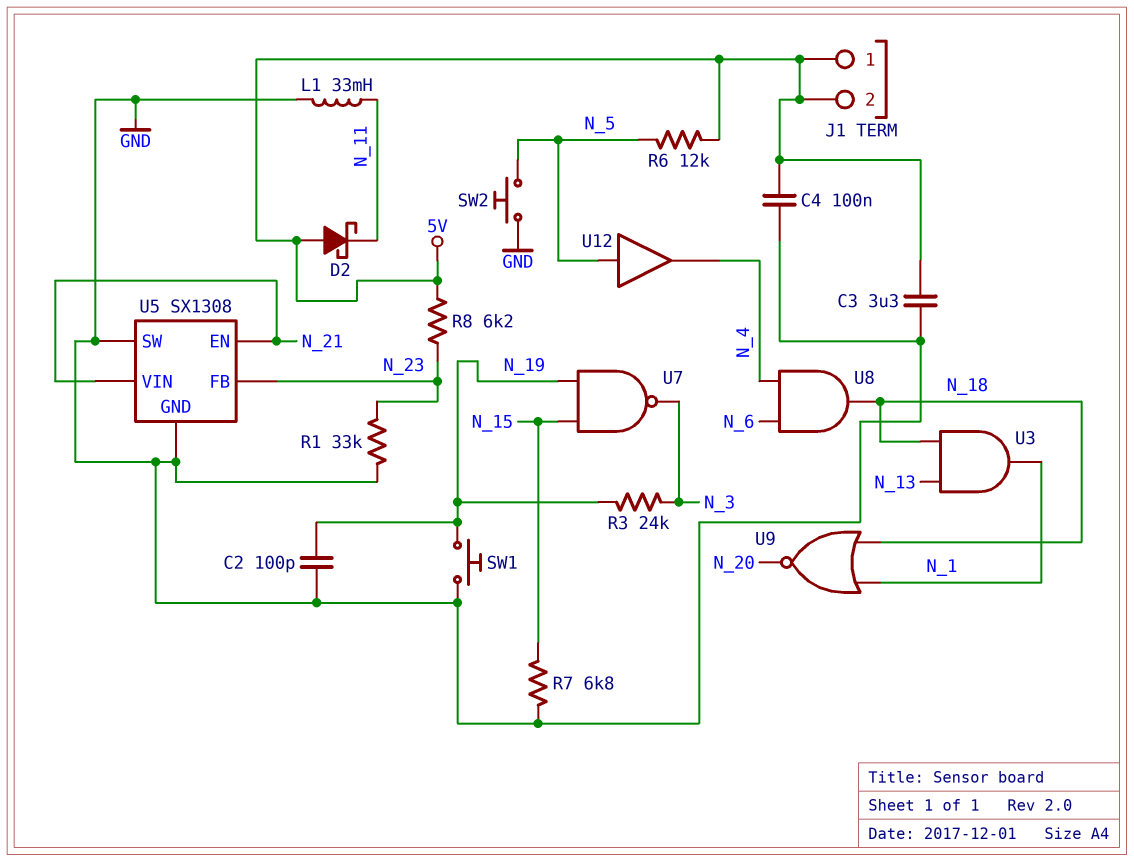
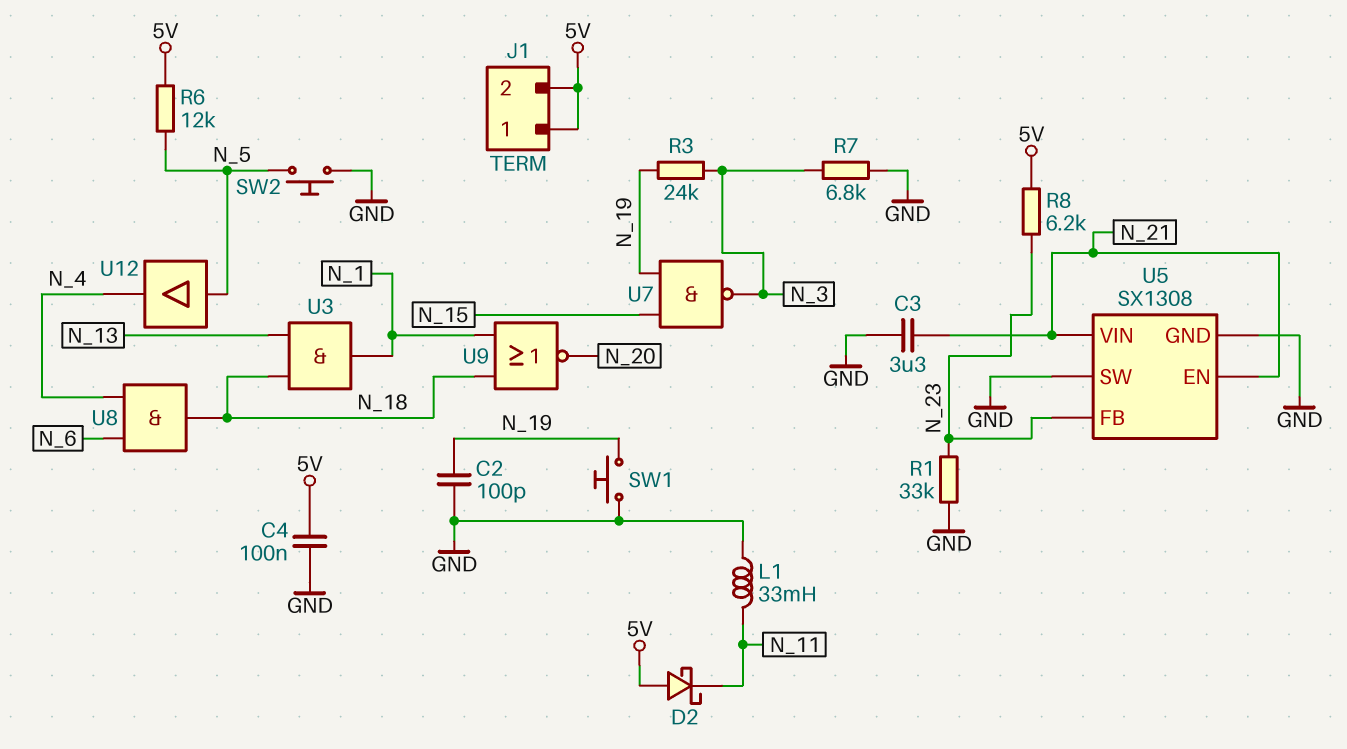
C3: 3.3uF (5V, GND) -> 3.3uF (GND, N_21)
R7: 6.8k (GND, N_15) -> 6.8k (GND, N_3)

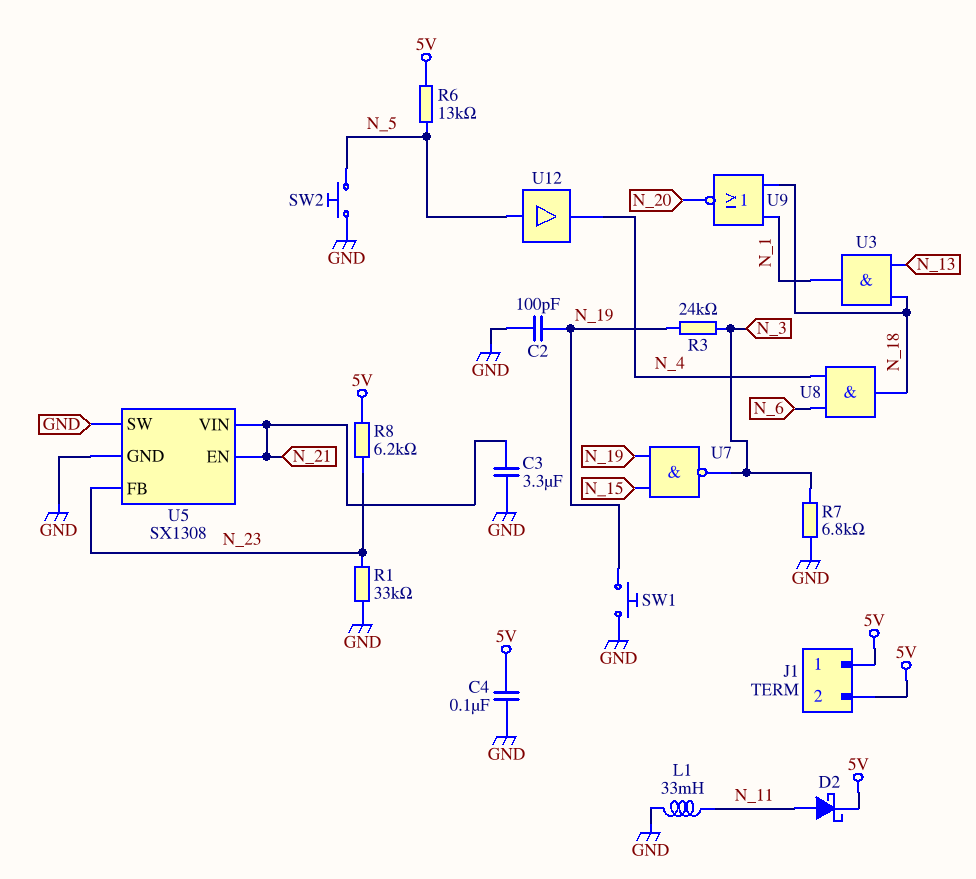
D2: schottky (A 5V, K N_11) -> schottky (A N_11, K 5V)
R6: 12k (5V, N_5) -> 13k (5V, N_5)

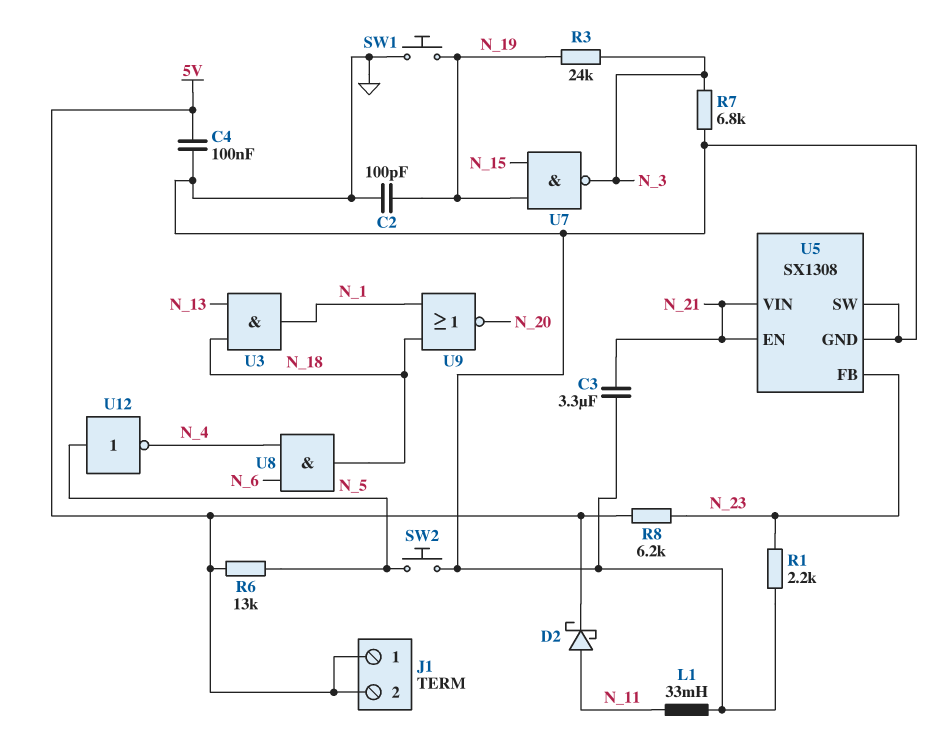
R1: 33k (GND, N_23) -> 2.2k (GND, N_23)
U12: buffer (in N_5, out N_4) -> NOT (in N_5, out N_4)

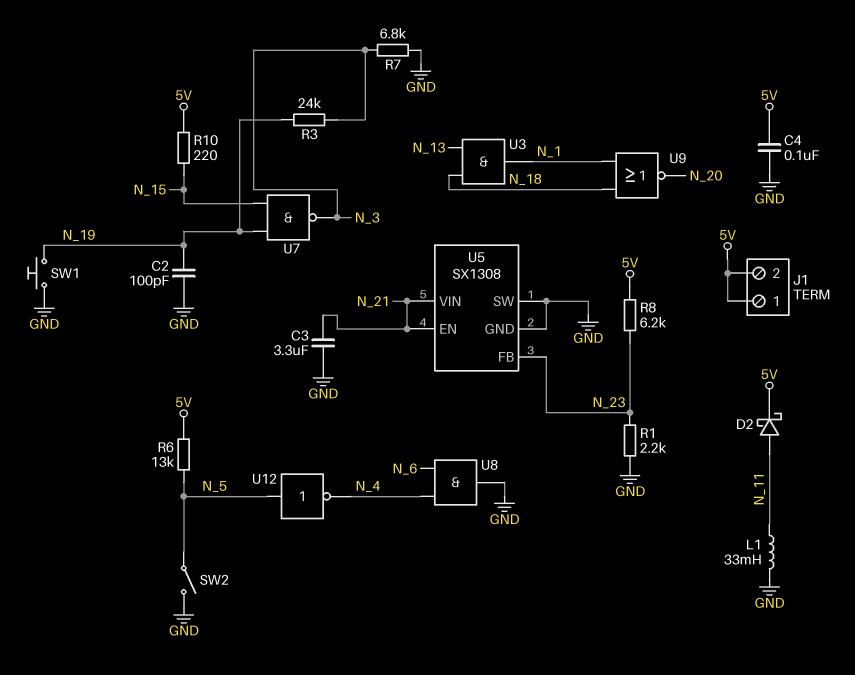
R10: none -> 220 (5V, N_15)
SW2: button (GND, N_5) -> switch (GND, N_5)
U8: AND (in N_4, in N_6, out N_18) -> AND (in N_4, in N_6, out GND)

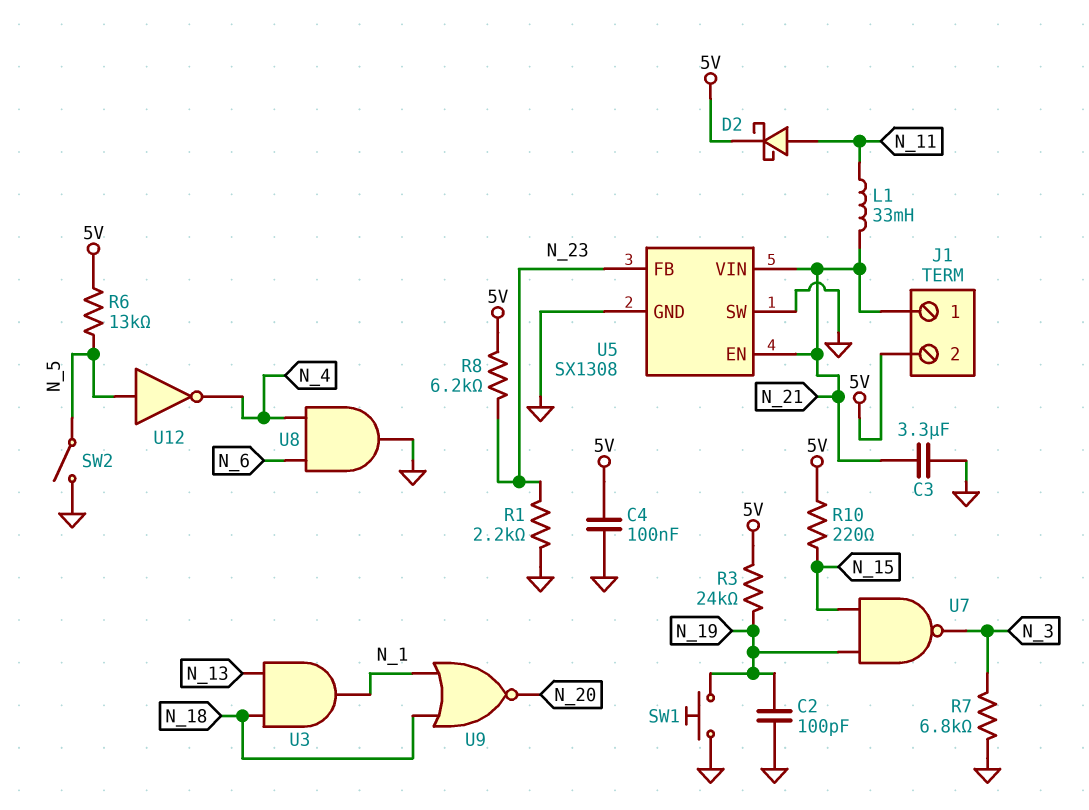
J1 pin 1: 5V -> N_21
L1: 33mH (GND, N_11) -> 33mH (N_11, N_21)
R3: 24k (N_3, N_19) -> 24k (5V, N_19)

